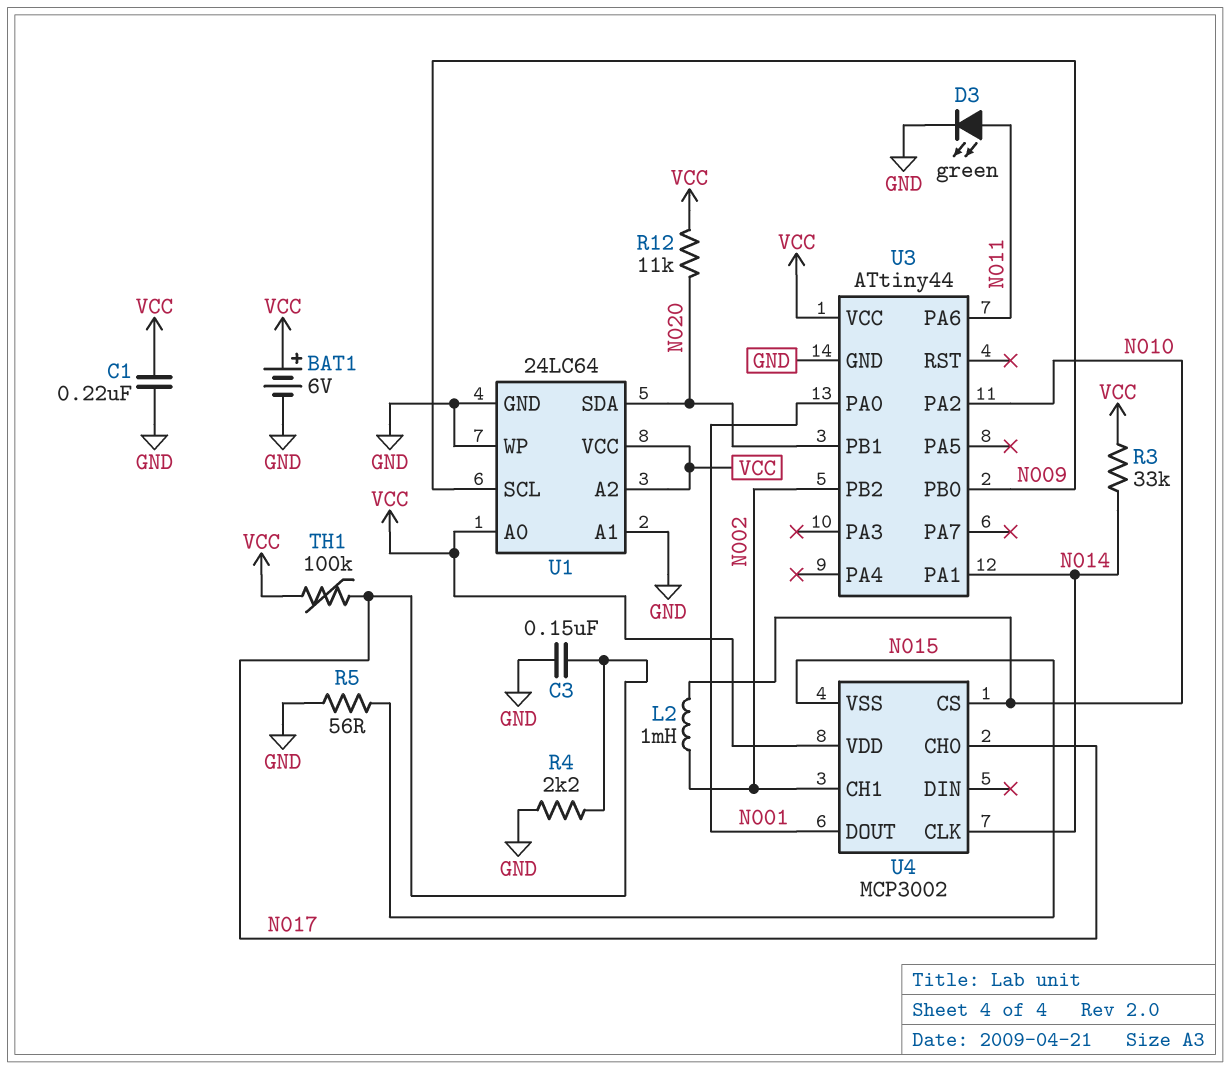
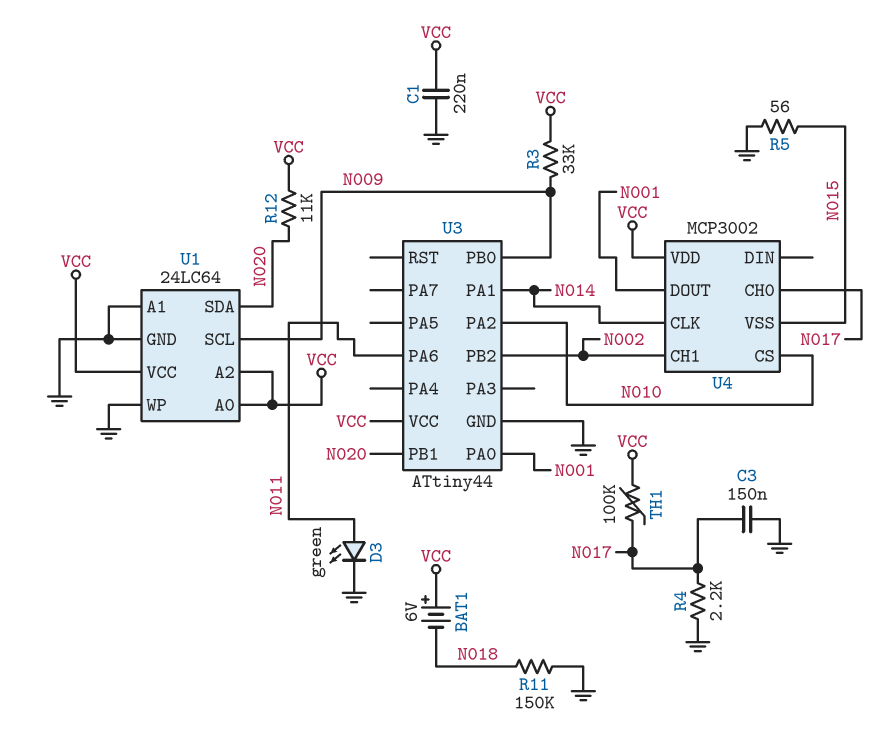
BAT1: 6V (plus VCC, minus GND) -> 6V (plus VCC, minus N018)
L2: 1mH (N002, N010) -> none
R3: 33k (N014, VCC) -> 33k (N009, VCC)
R11: none -> 150k (GND, N018)

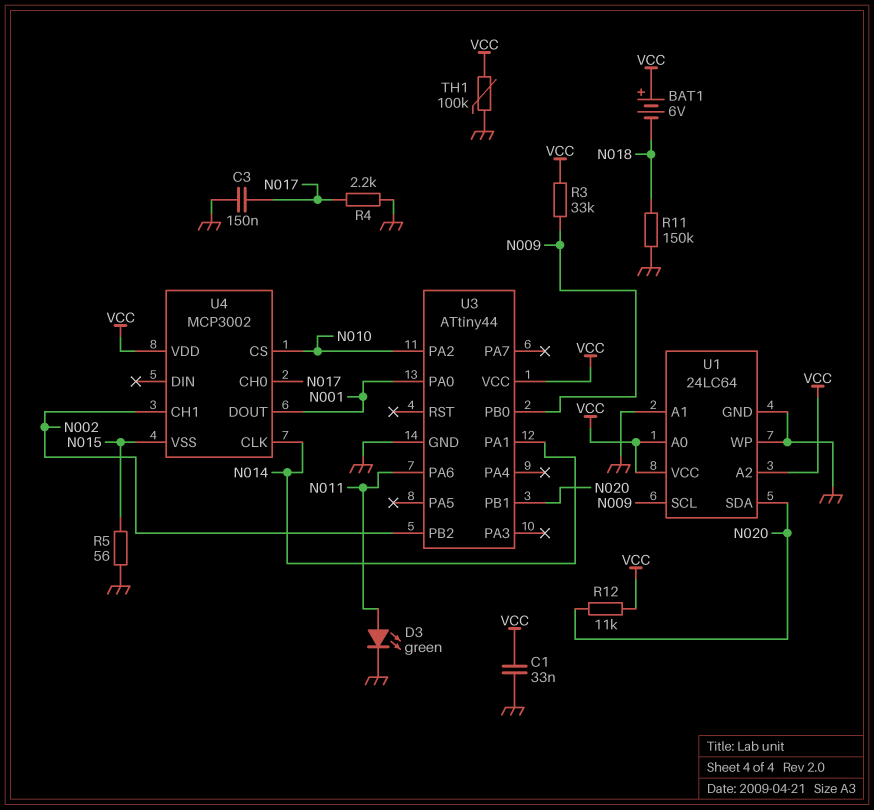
C1: 220nF (GND, VCC) -> 33nF (GND, VCC)
TH1: 100k (N017, VCC) -> 100k (GND, VCC)

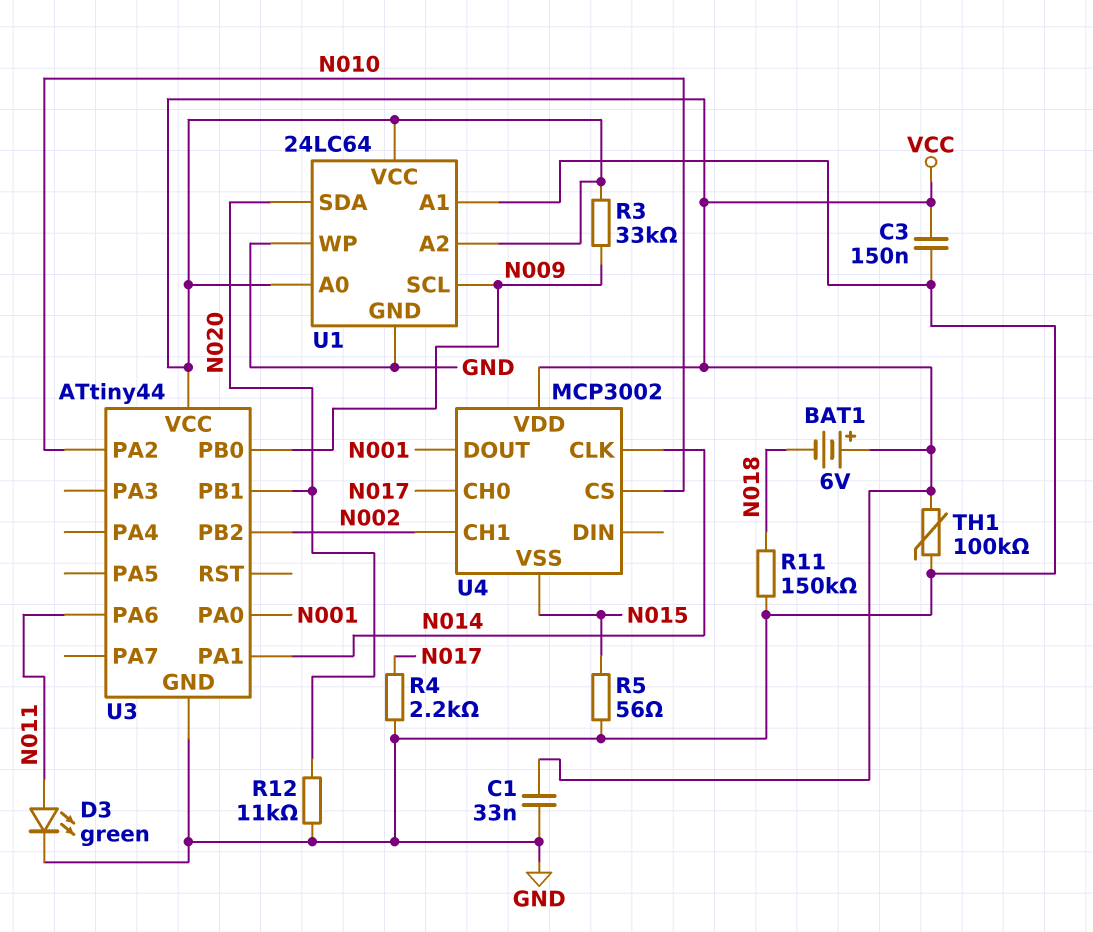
C3: 150nF (GND, N017) -> 150nF (GND, VCC)
R12: 11k (N020, VCC) -> 11k (GND, N020)

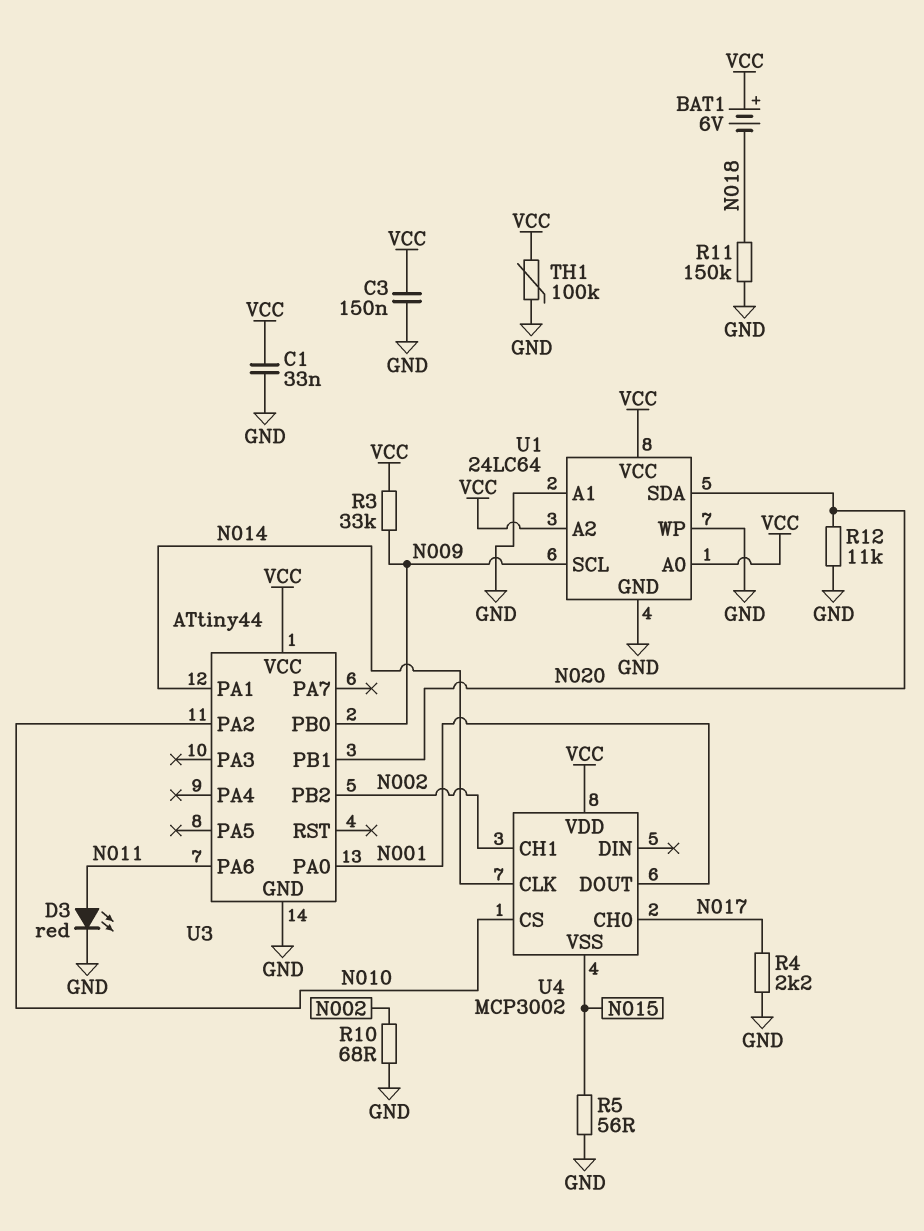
D3: LED green (A N011, K GND) -> LED red (A N011, K GND)
R10: none -> 68 (GND, N002)

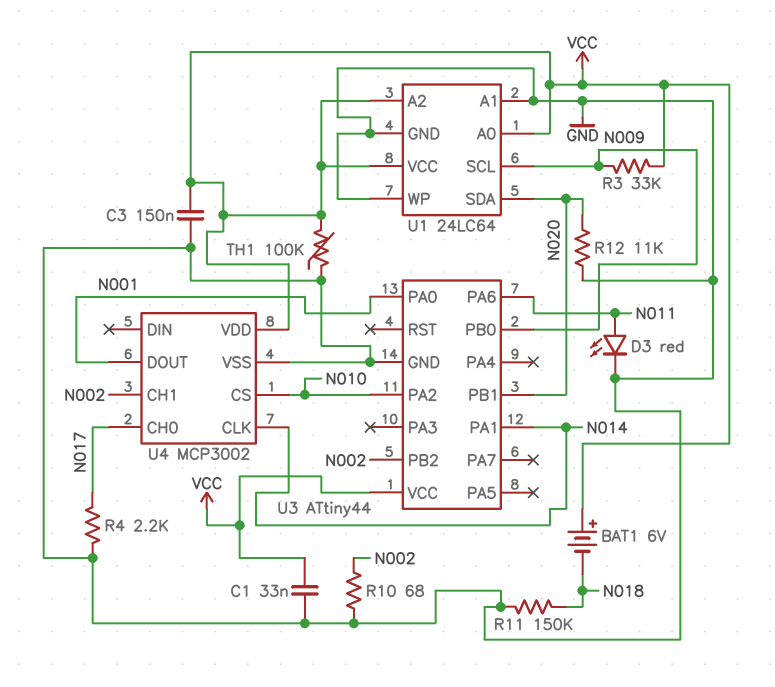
R5: 56 (GND, N015) -> none
U4 pin VSS: N015 -> GND

